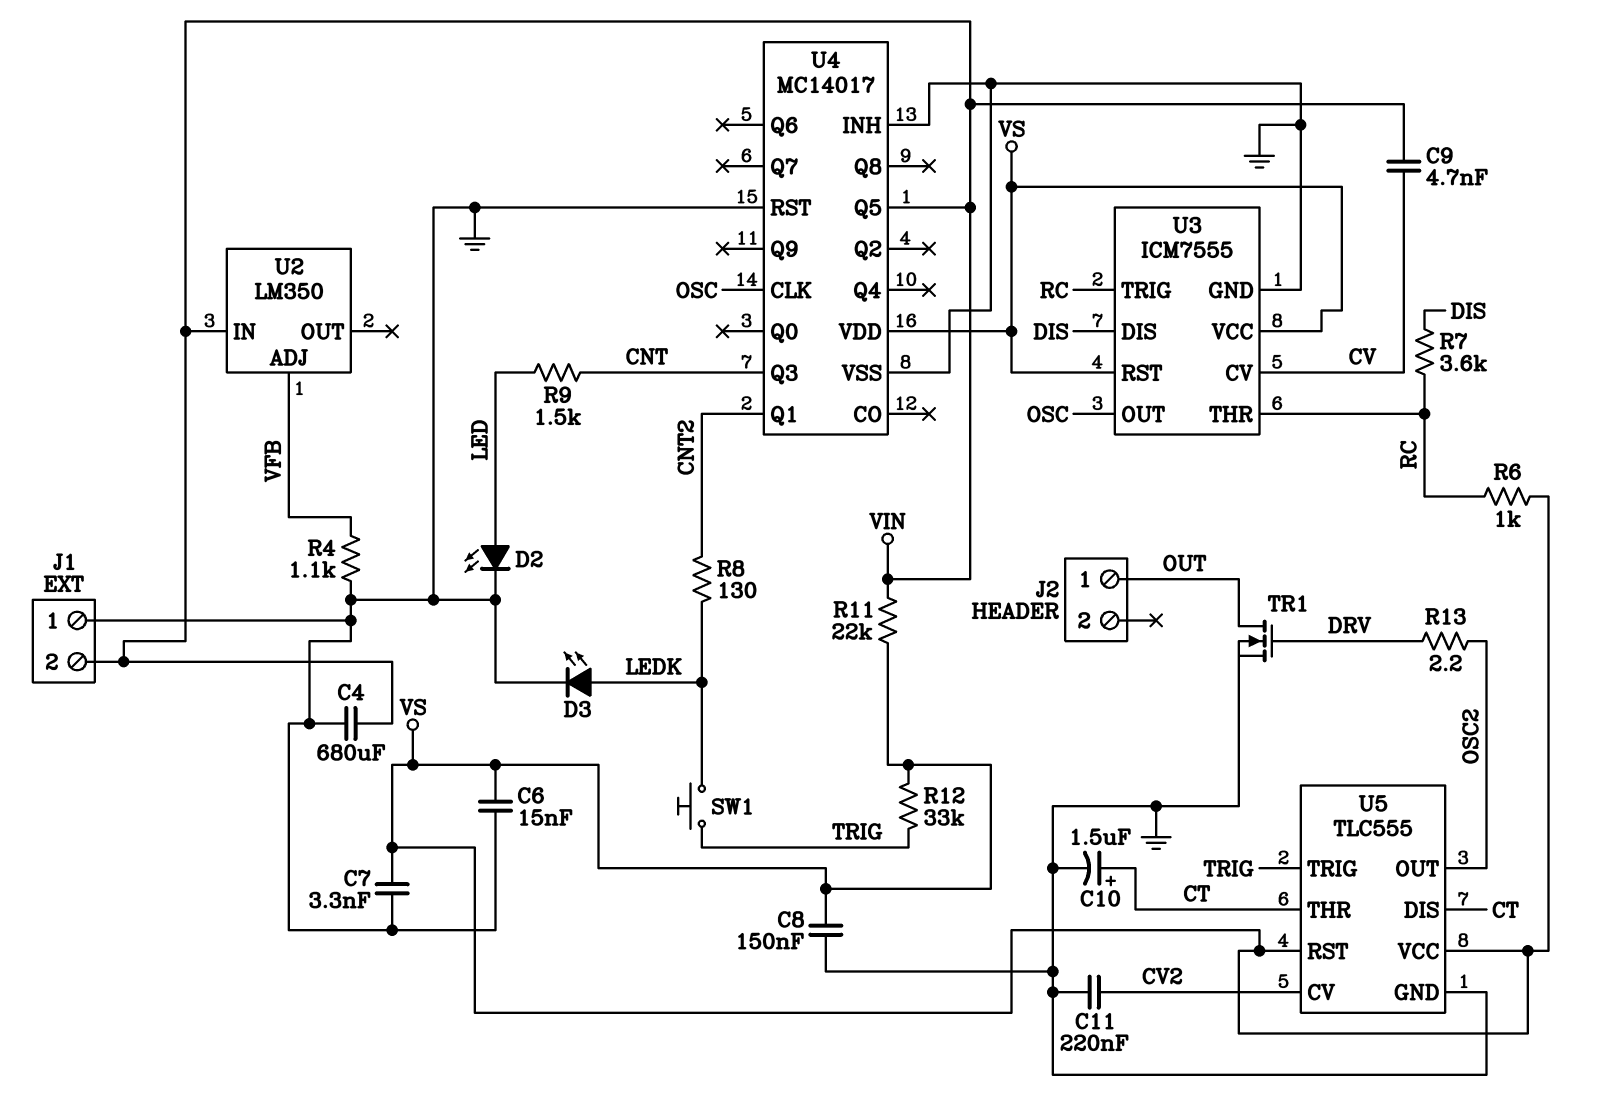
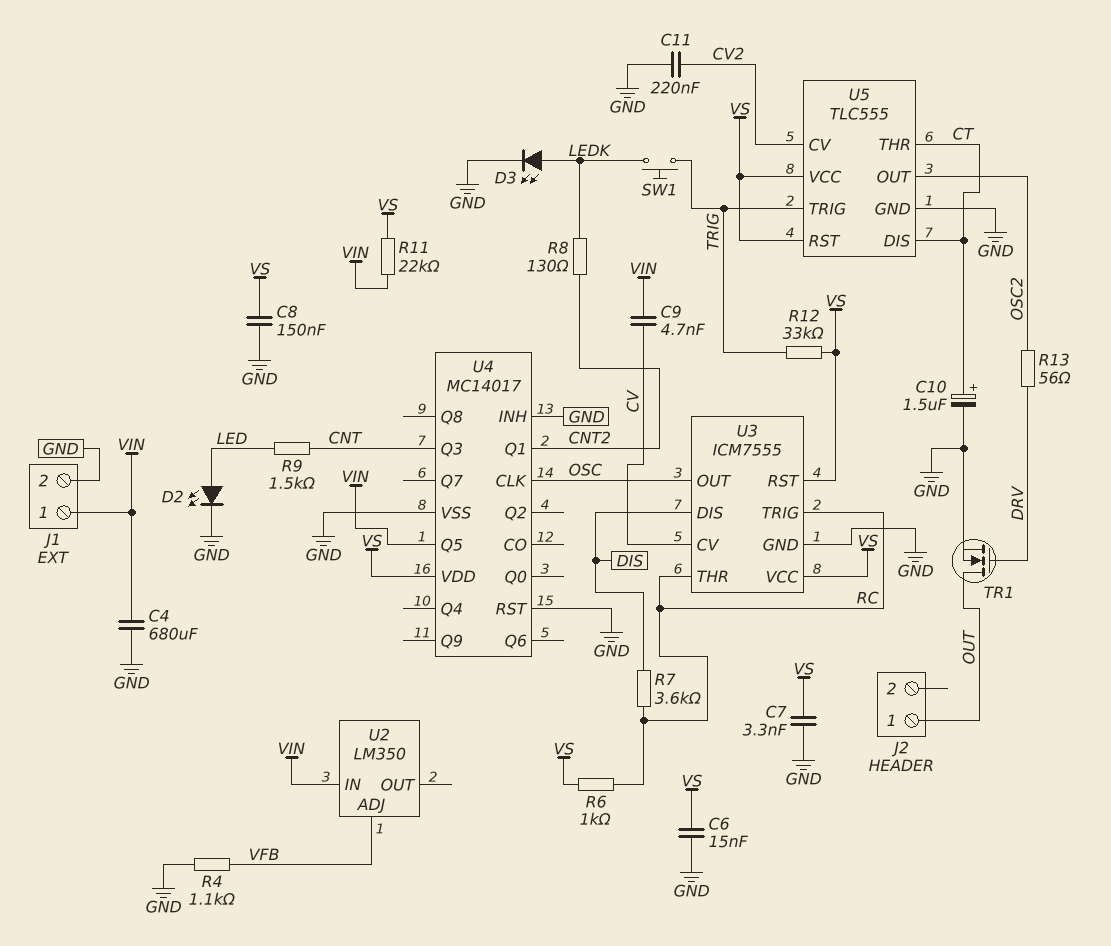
J1 pin 1: GND -> VIN
J1 pin 2: VIN -> GND
R13: 2.2 (DRV, OSC2) -> 56 (DRV, OSC2)

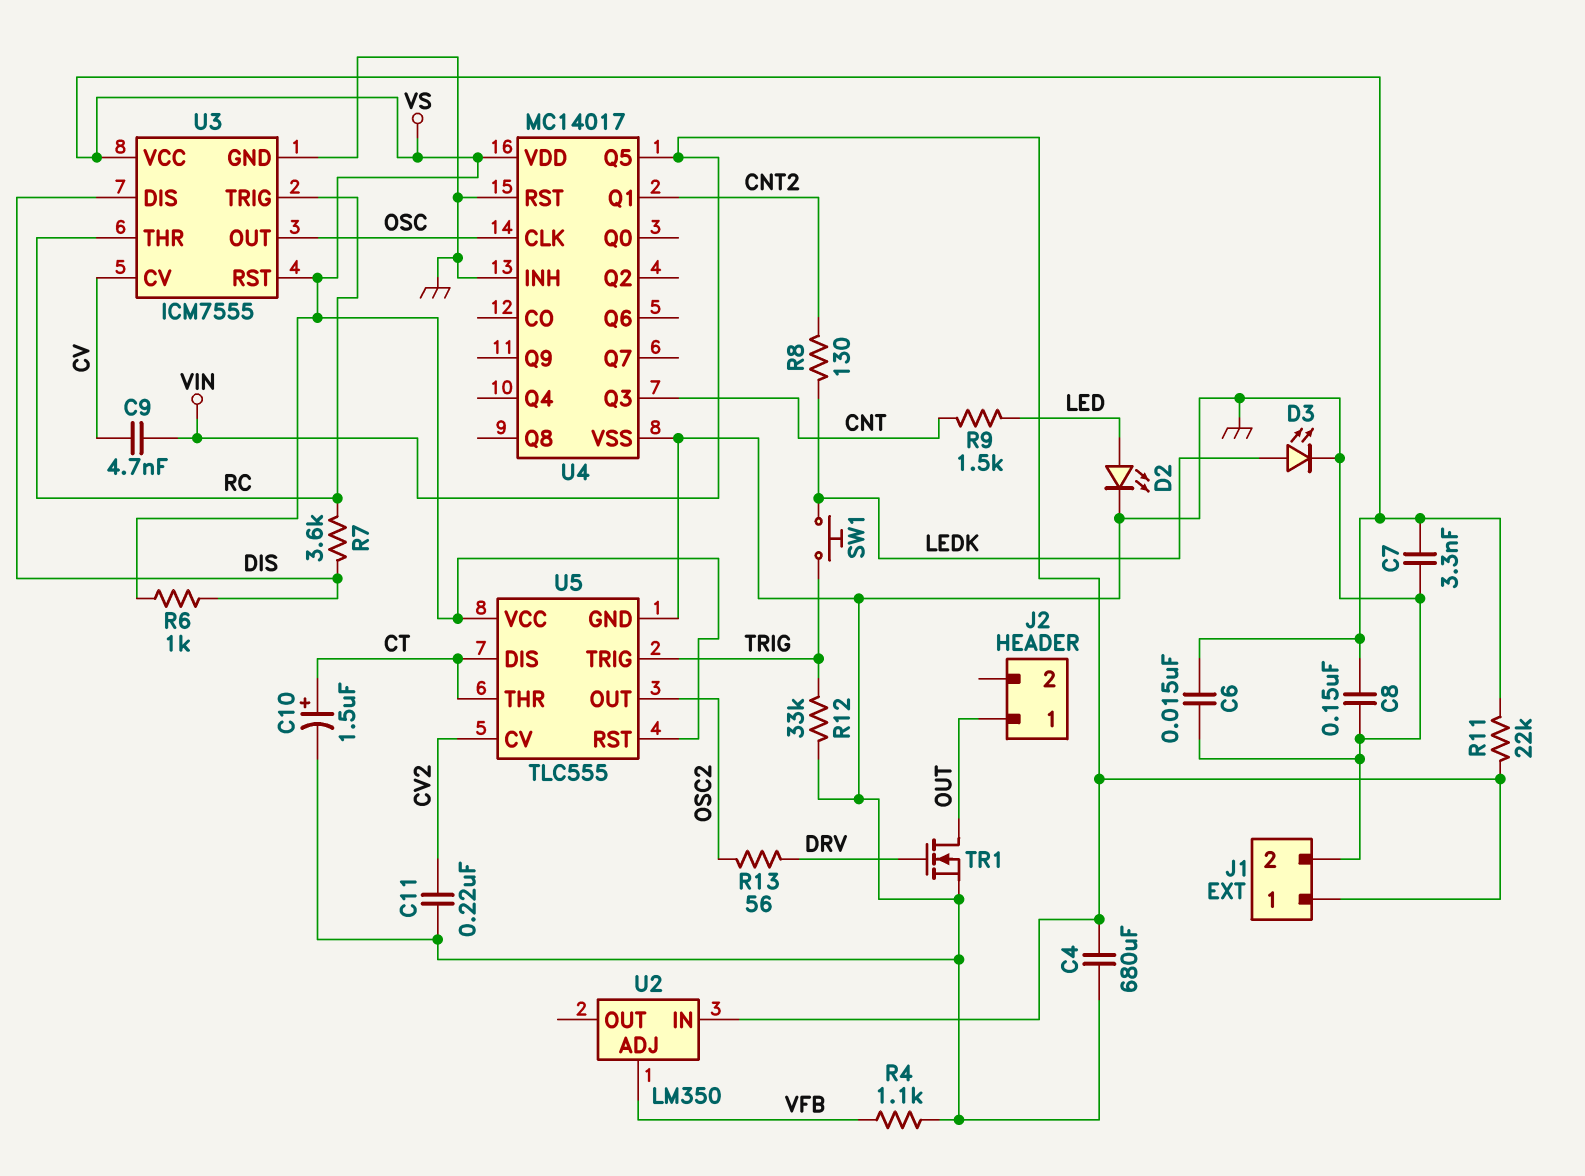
R6: 1k (RC, VS) -> 1k (DIS, VS)
R12: 33k (TRIG, VS) -> 33k (GND, TRIG)

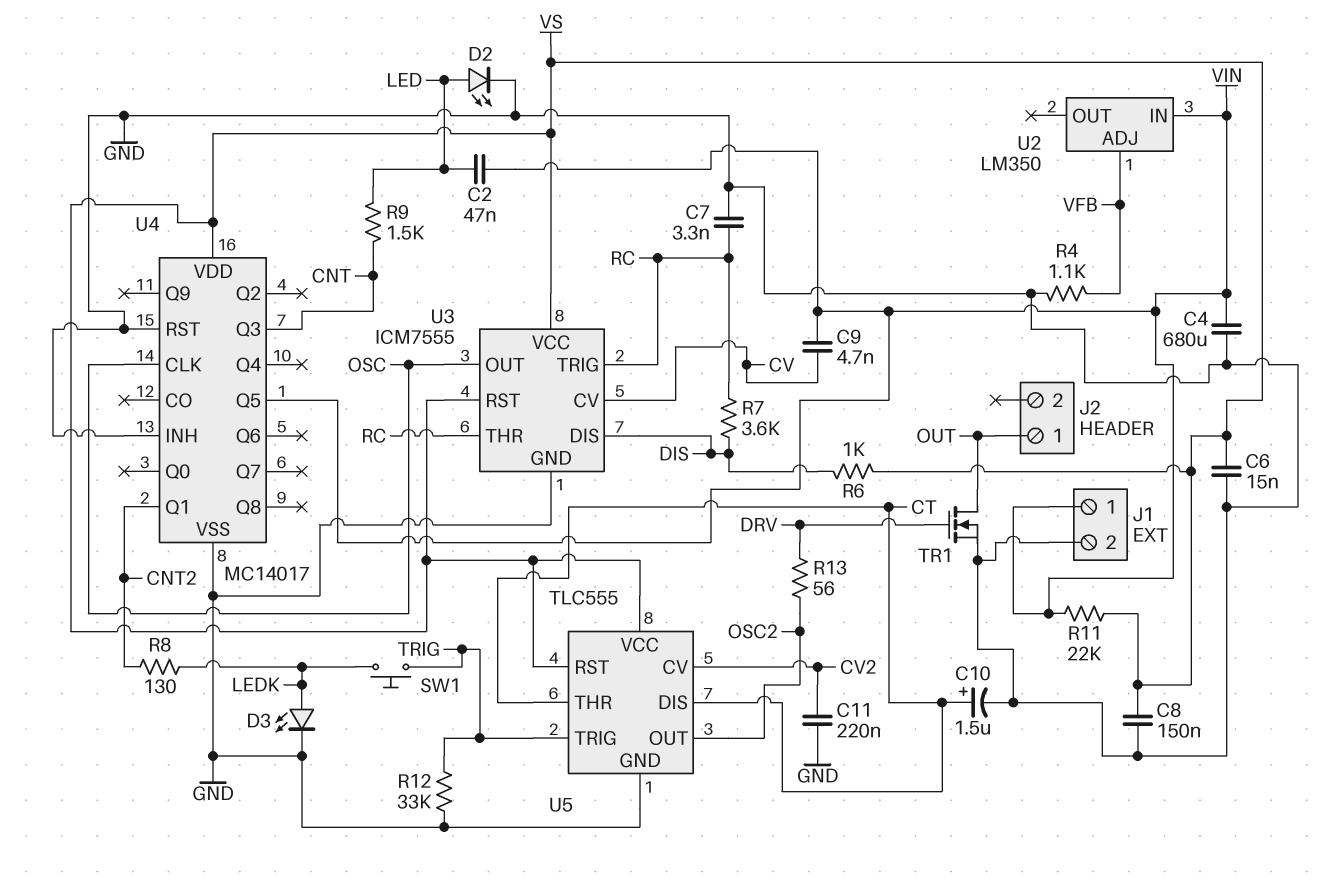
C2: none -> 47nF (LED, VIN)
C7: 3.3nF (GND, VS) -> 3.3nF (GND, RC)

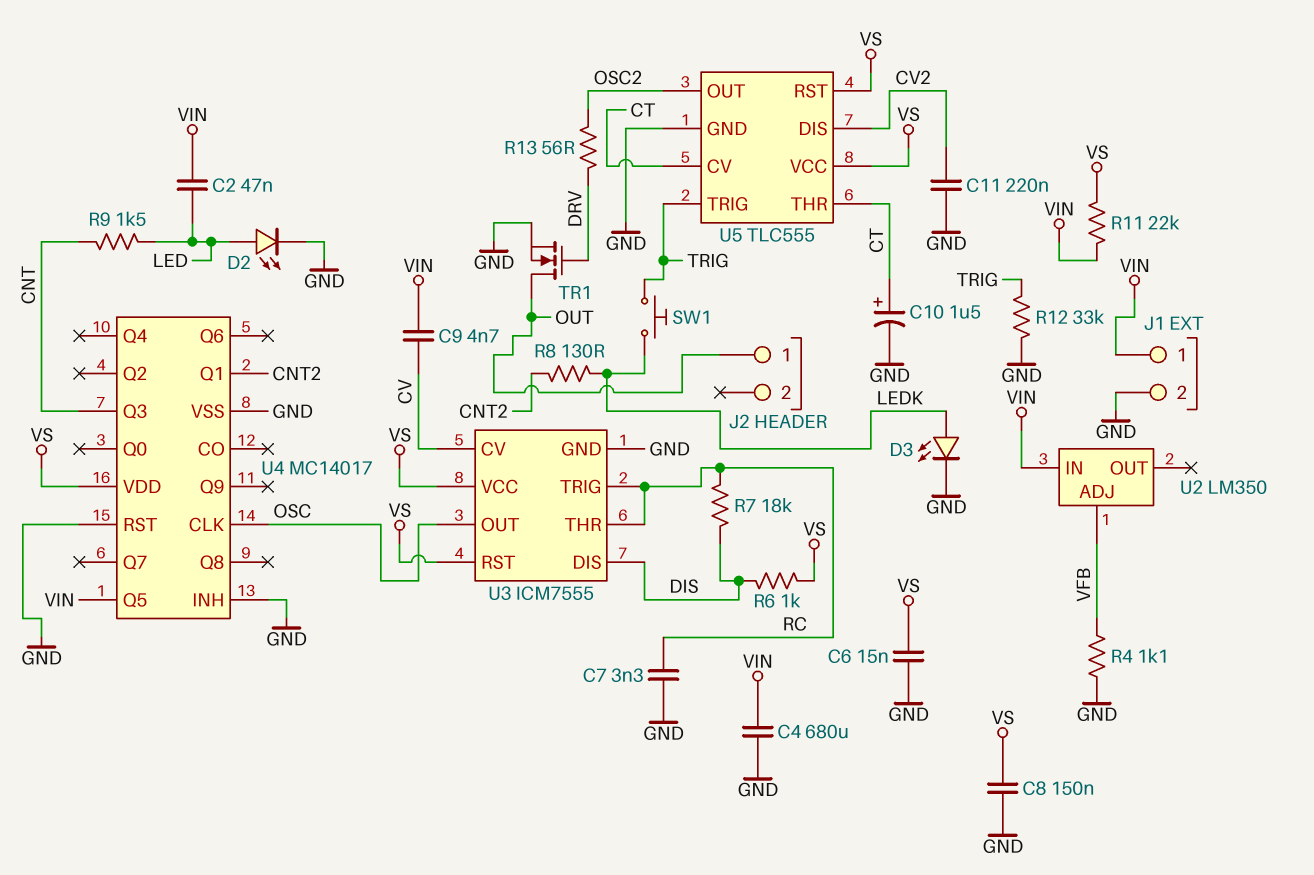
R7: 3.6k (DIS, RC) -> 18k (DIS, RC)
U5 pin CV: CV2 -> CT
U5 pin DIS: CT -> CV2

